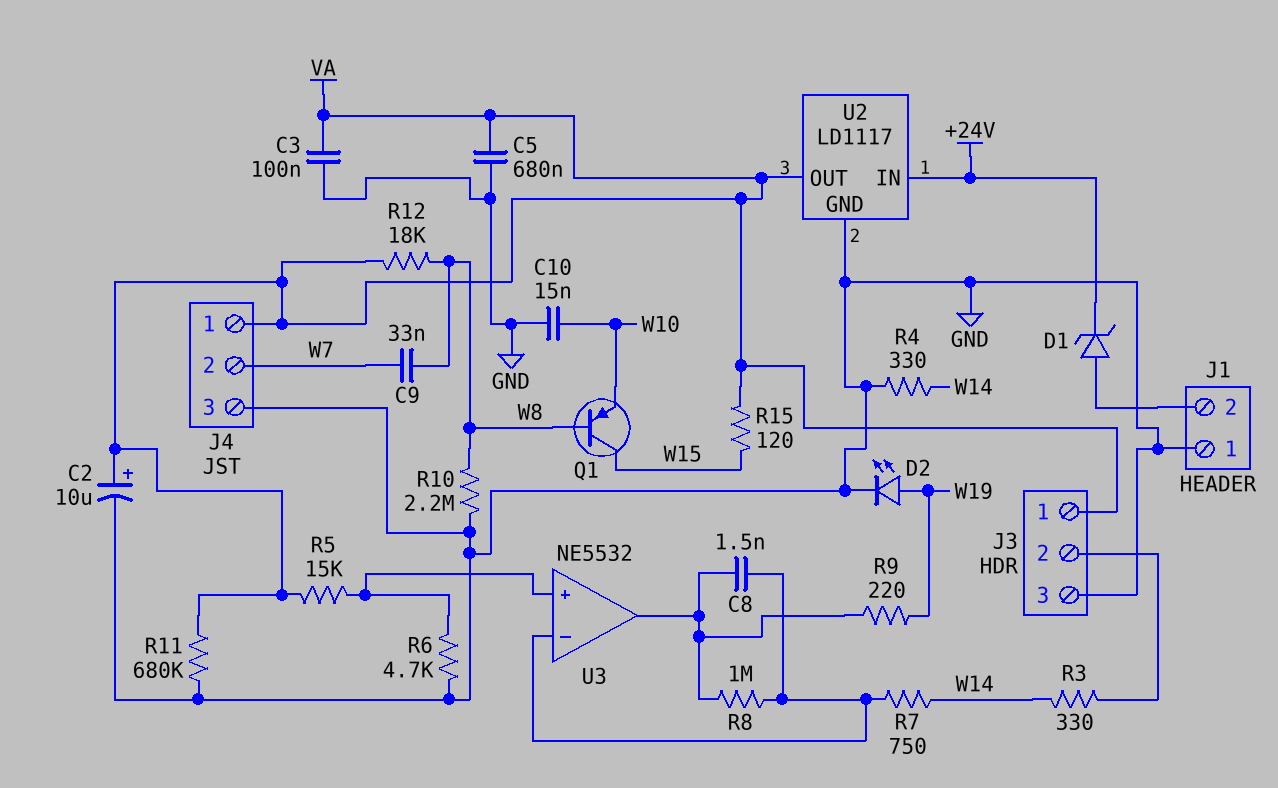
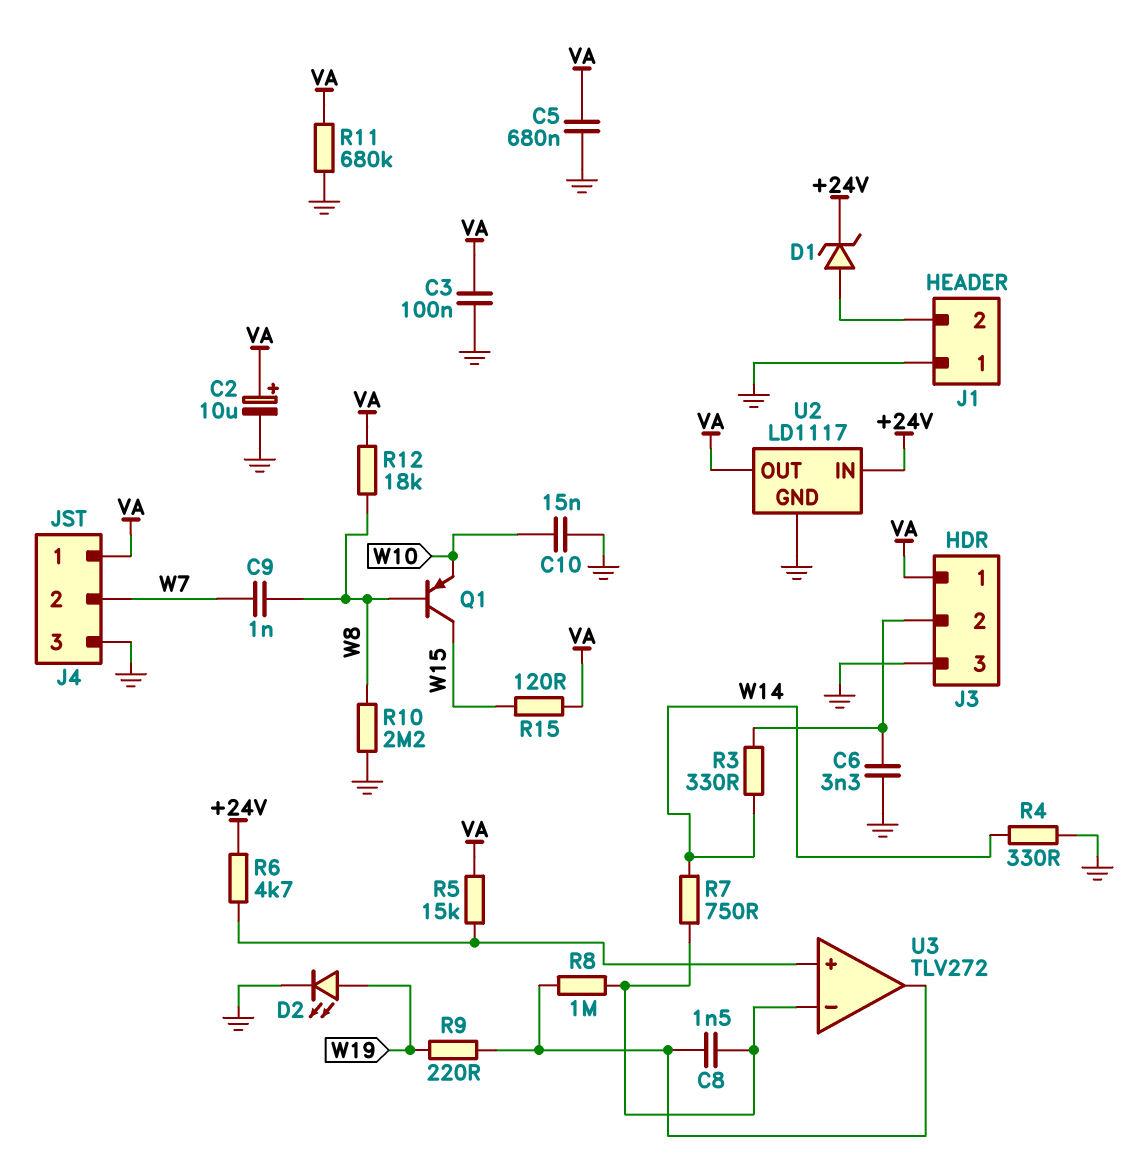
C6: none -> 3.3nF (GND, J3/2)
C9: 33nF (W7, W8) -> 1nF (W7, W8)
R6: 4.7k (GND, U3/in+) -> 4.7k (+24V, U3/in+)
U3: NE5532 -> TLV272

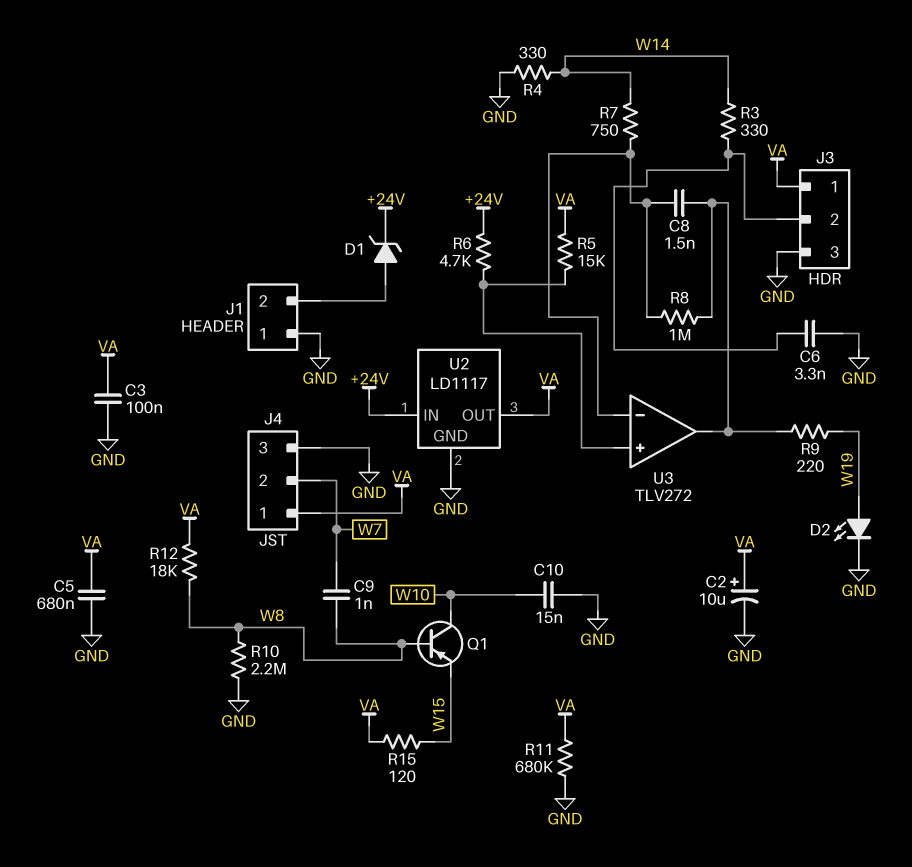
Q1: PNP (B W8, C W15, E W10) -> PNP (B W8, C W10, E W15)

